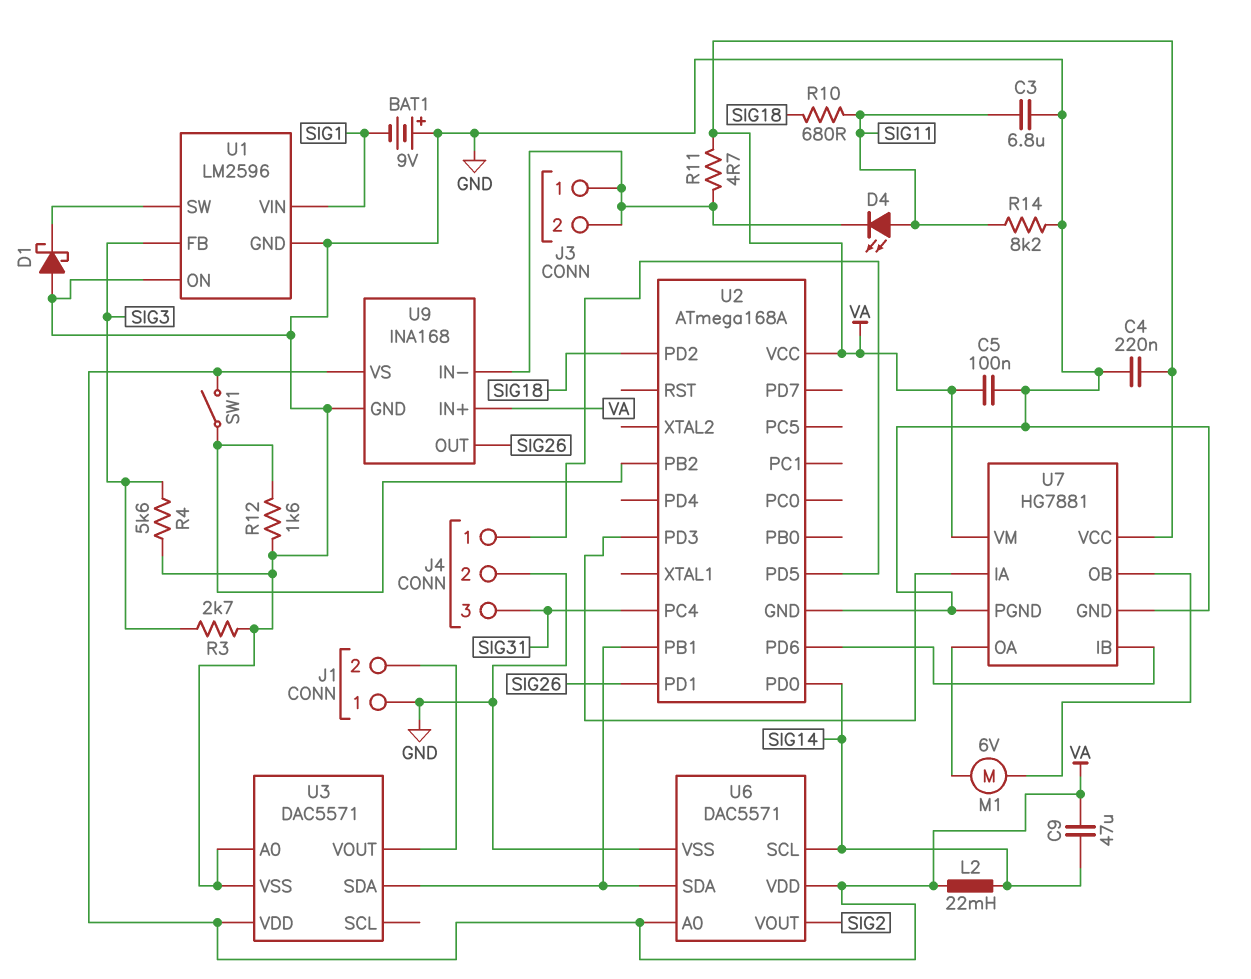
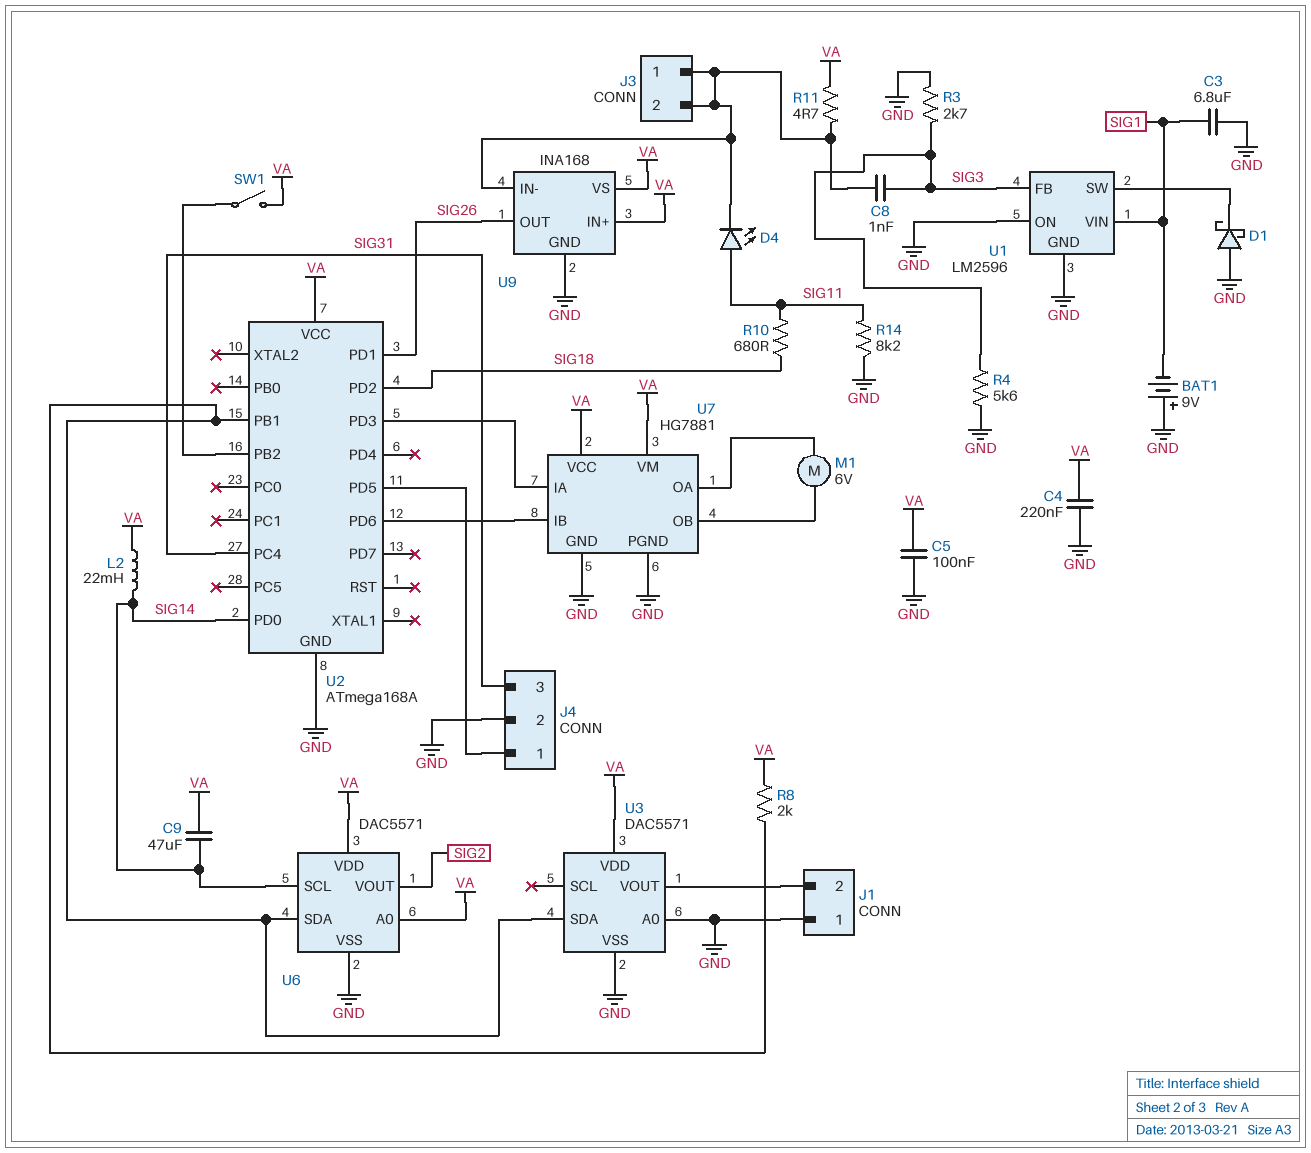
C3: 6.8uF (GND, SIG11) -> 6.8uF (GND, SIG1)
C8: none -> 1nF (J3/1, SIG3)
R8: none -> 2k (U2/PB1, VA)
R12: 1.6k (GND, U2/PB2) -> none

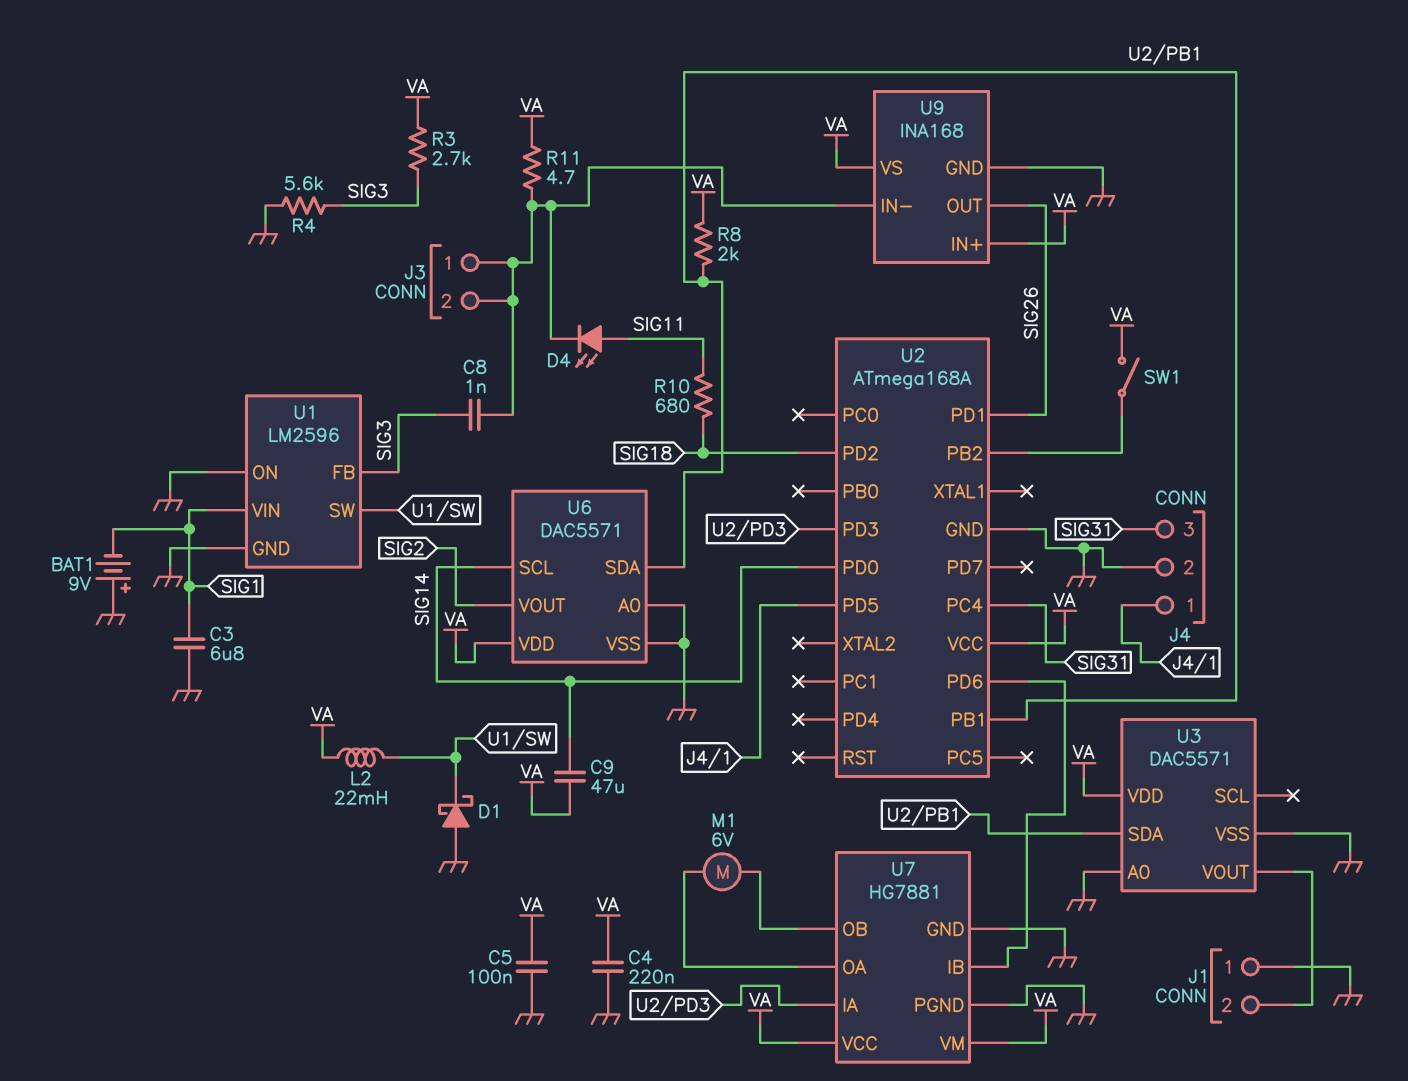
L2: 22mH (SIG14, VA) -> 22mH (U1/SW, VA)
R3: 2.7k (GND, SIG3) -> 2.7k (SIG3, VA)
R14: 8.2k (GND, SIG11) -> none
U6 pin A0: VA -> GND

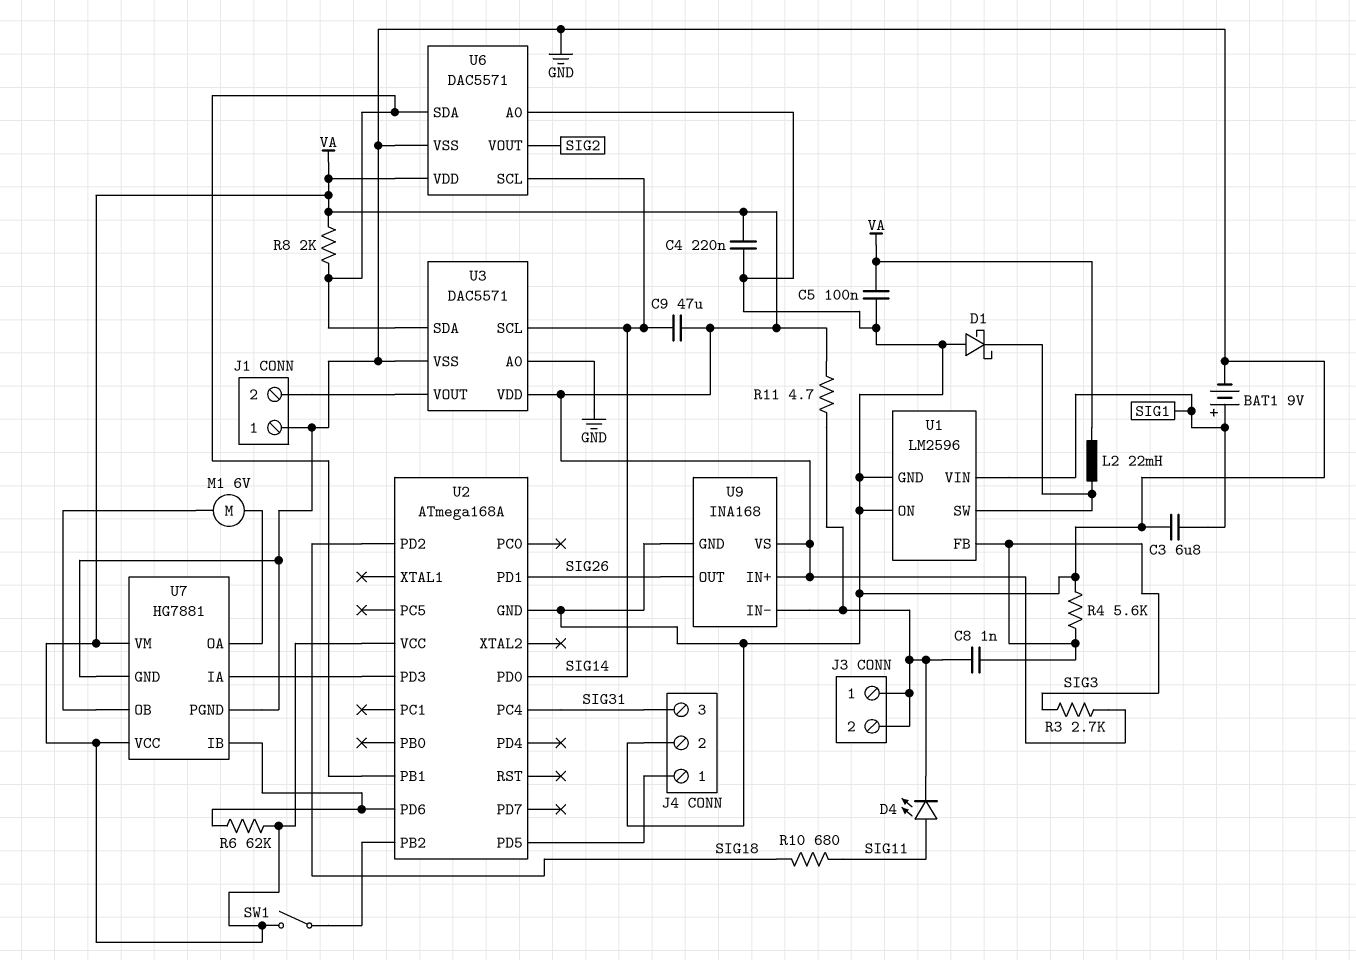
BAT1: 9V (plus GND, minus SIG1) -> 9V (plus SIG1, minus GND)
R6: none -> 62k (U2/PD6, VA)
U3 pin SCL: none -> SIG14

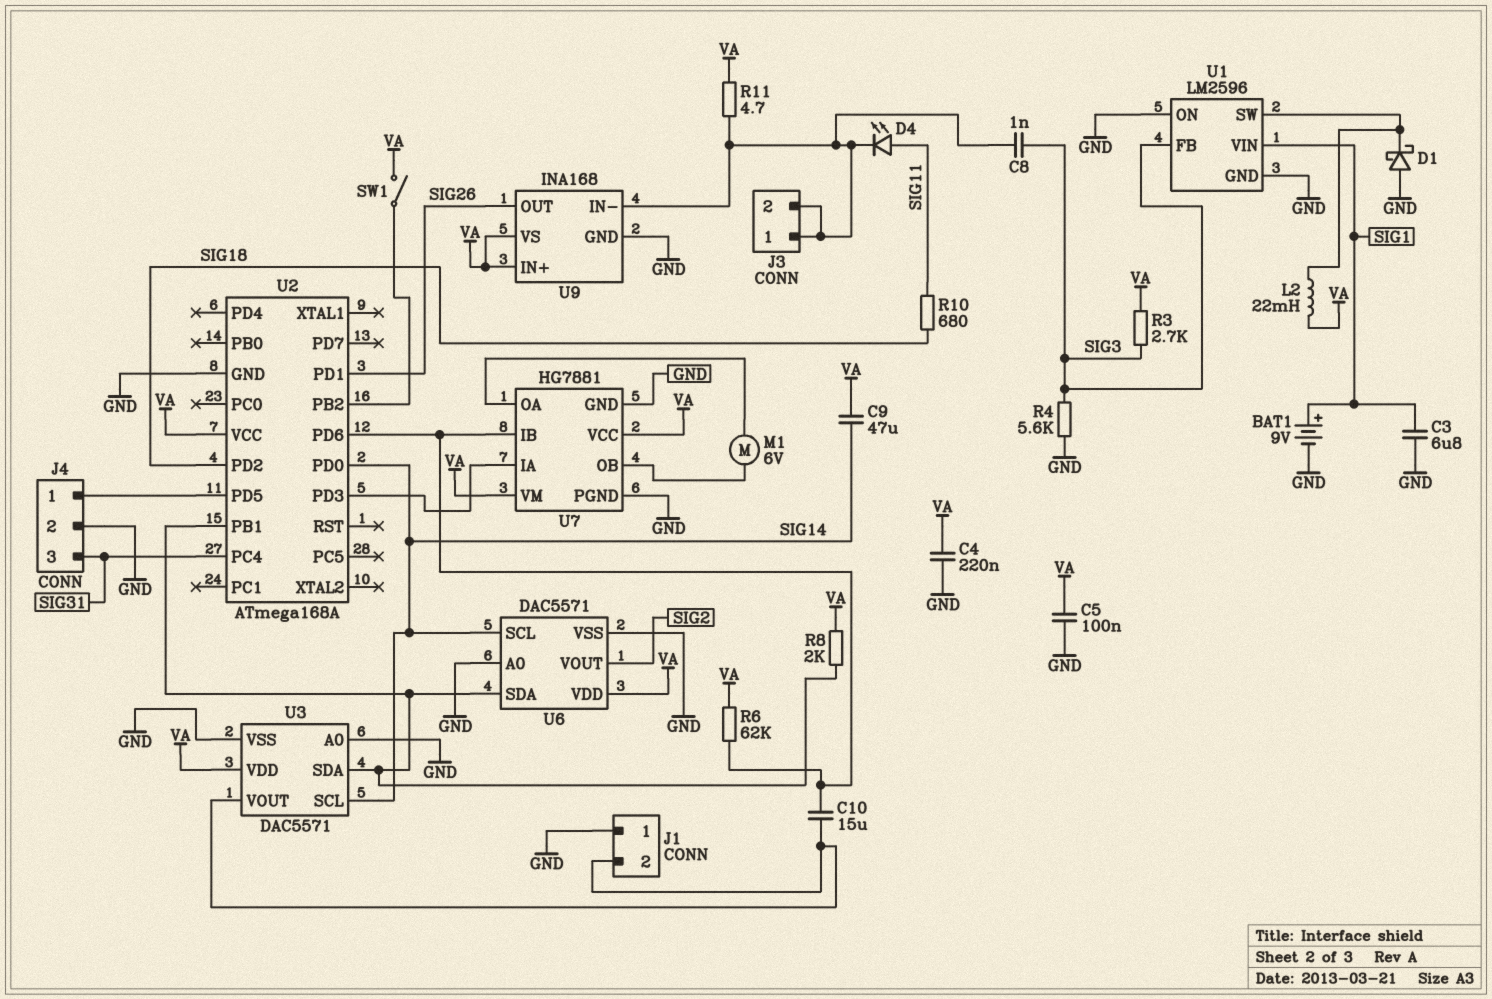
C10: none -> 15uF (J1/2, U2/PD6)

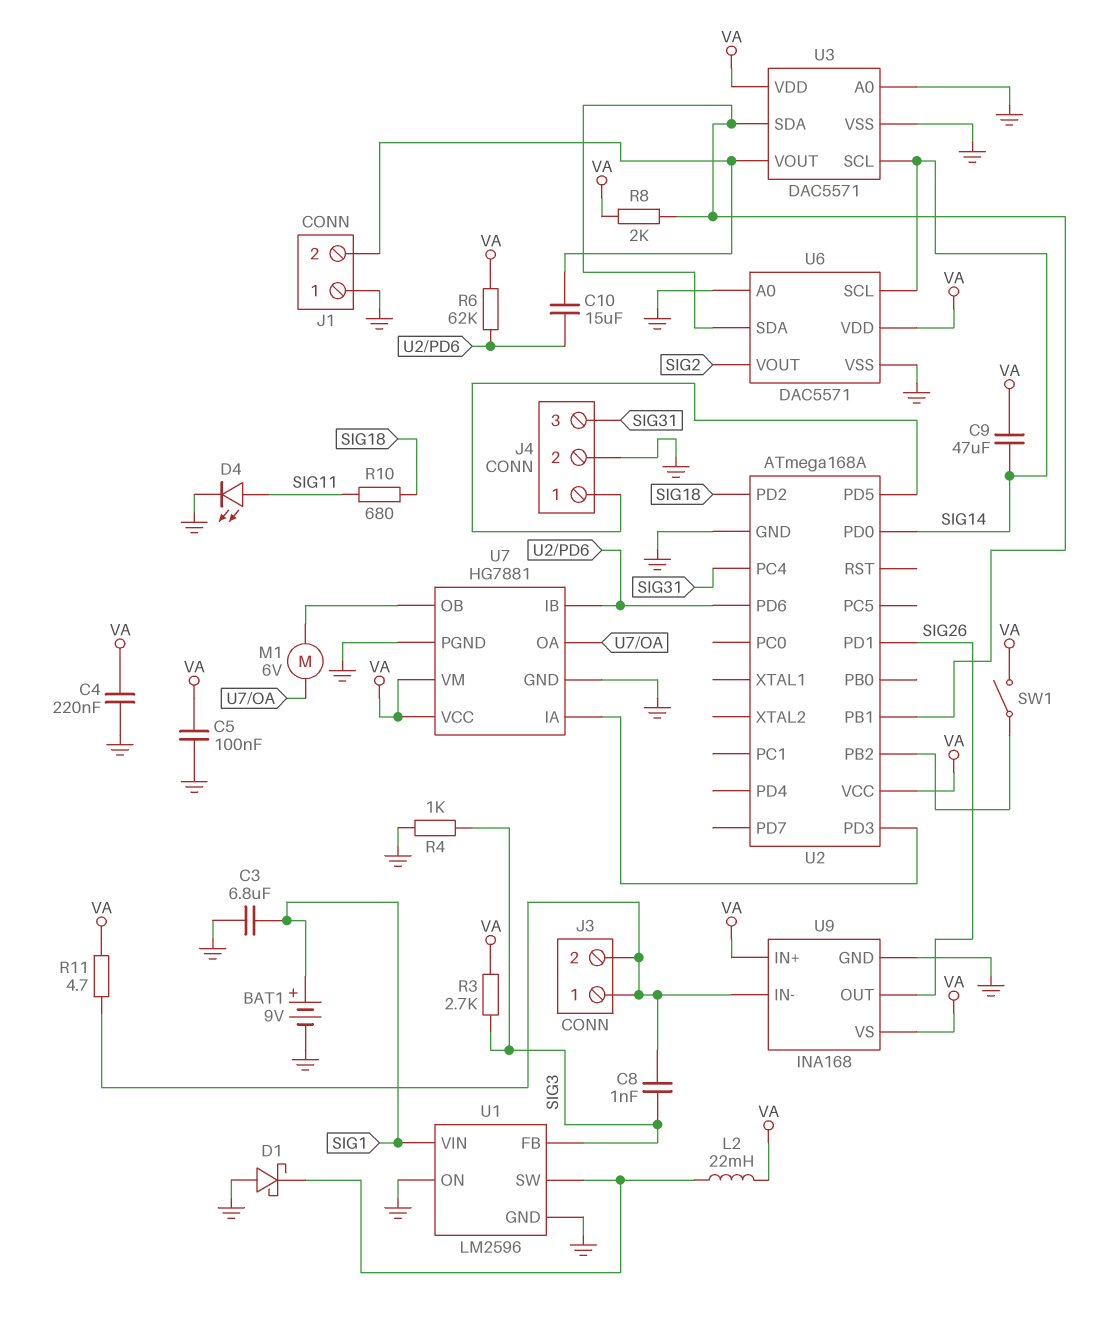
D4: LED (A SIG11, K J3/1) -> LED (A SIG11, K GND)
R4: 5.6k (GND, SIG3) -> 1k (GND, SIG3)

